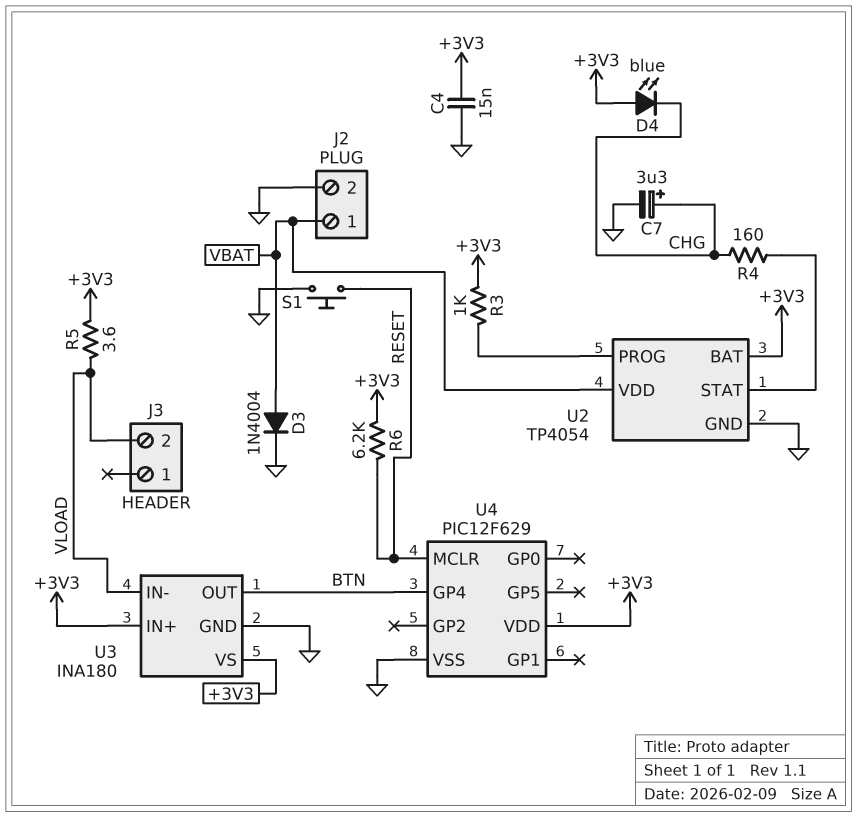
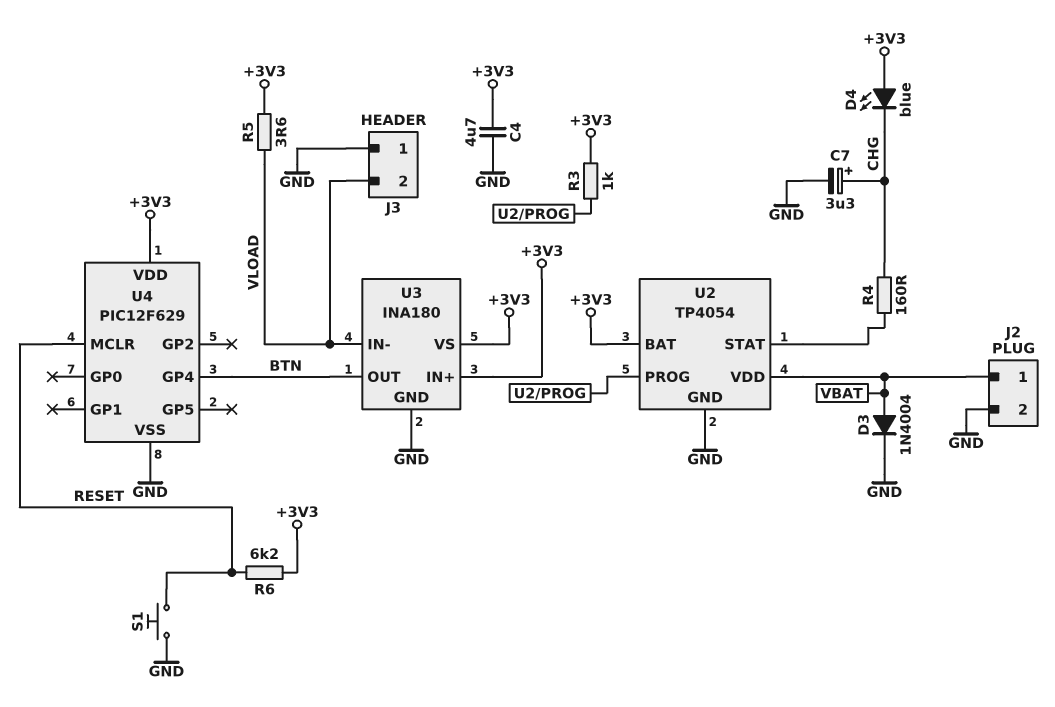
C4: 15nF (+3V3, GND) -> 4.7uF (+3V3, GND)
J3 pin 1: none -> GND

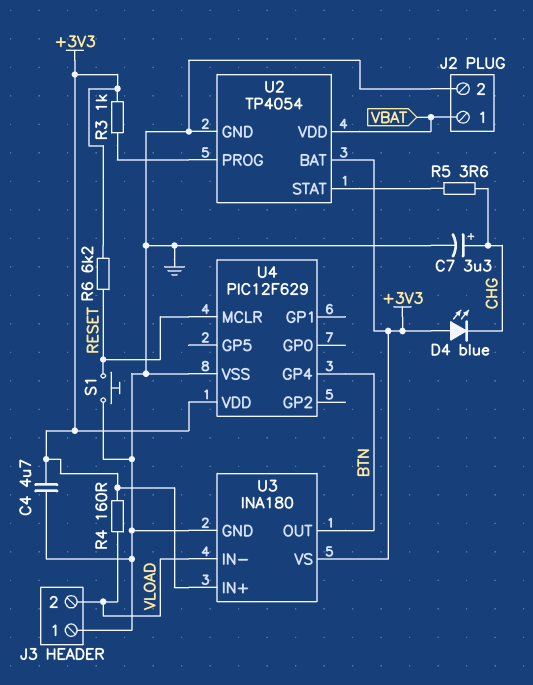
D3: diode 1N4004 (A VBAT, K GND) -> none
R4: 160 (CHG, U2/STAT) -> 160 (+3V3, VLOAD)
R5: 3.6 (+3V3, VLOAD) -> 3.6 (CHG, U2/STAT)

